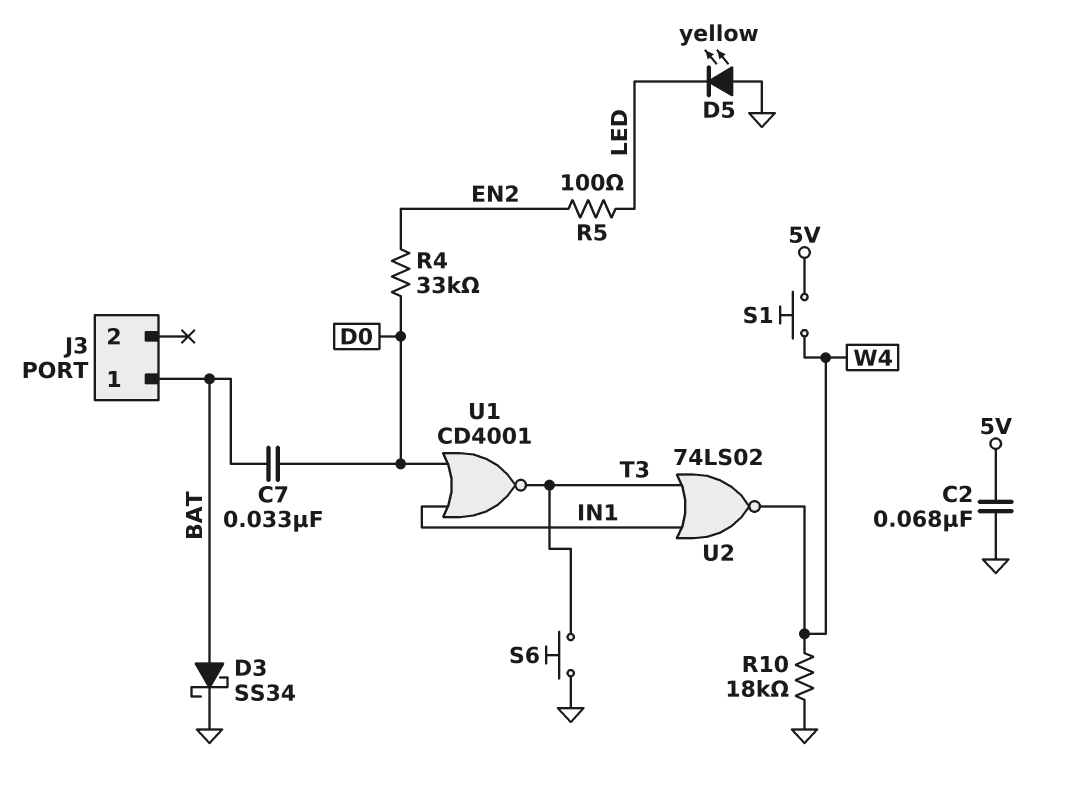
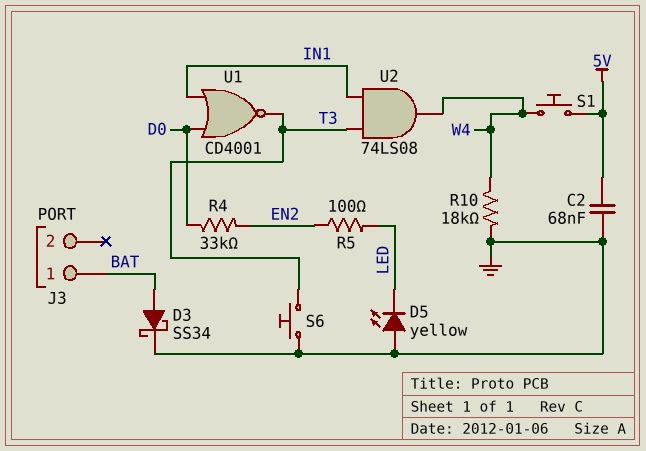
C7: 33nF (BAT, D0) -> none
U2: NOR 74LS02 (in IN1, in T3, out W4) -> AND 74LS08 (in IN1, in T3, out W4)

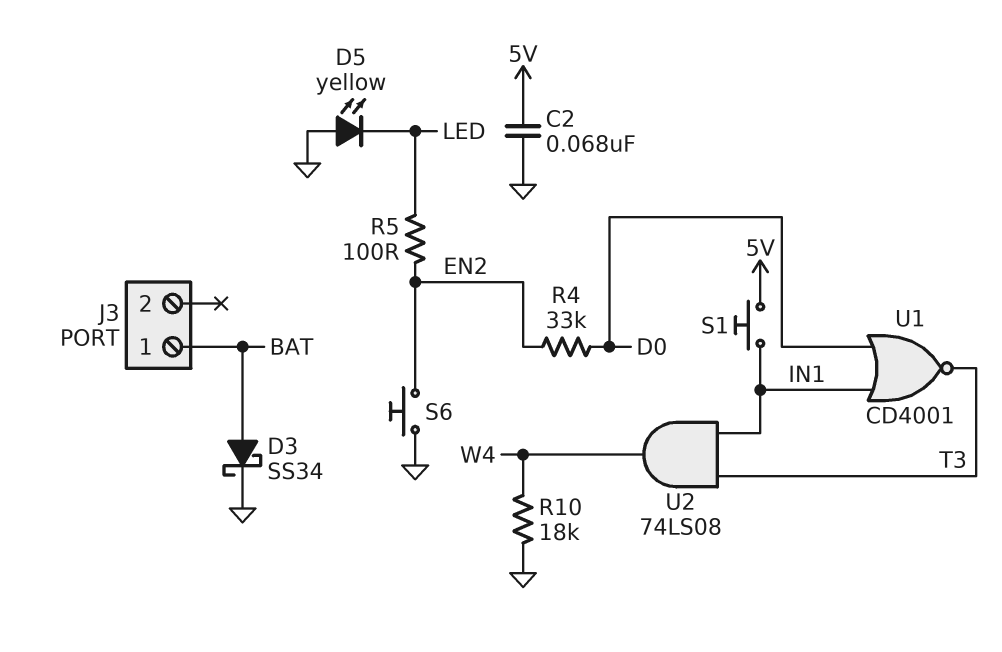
S1: button (5V, W4) -> button (5V, IN1)
S6: button (GND, T3) -> button (EN2, GND)

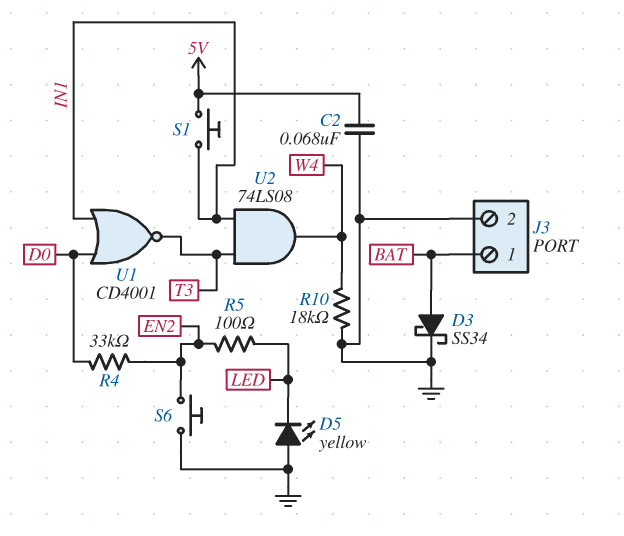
J3 pin 2: none -> GND

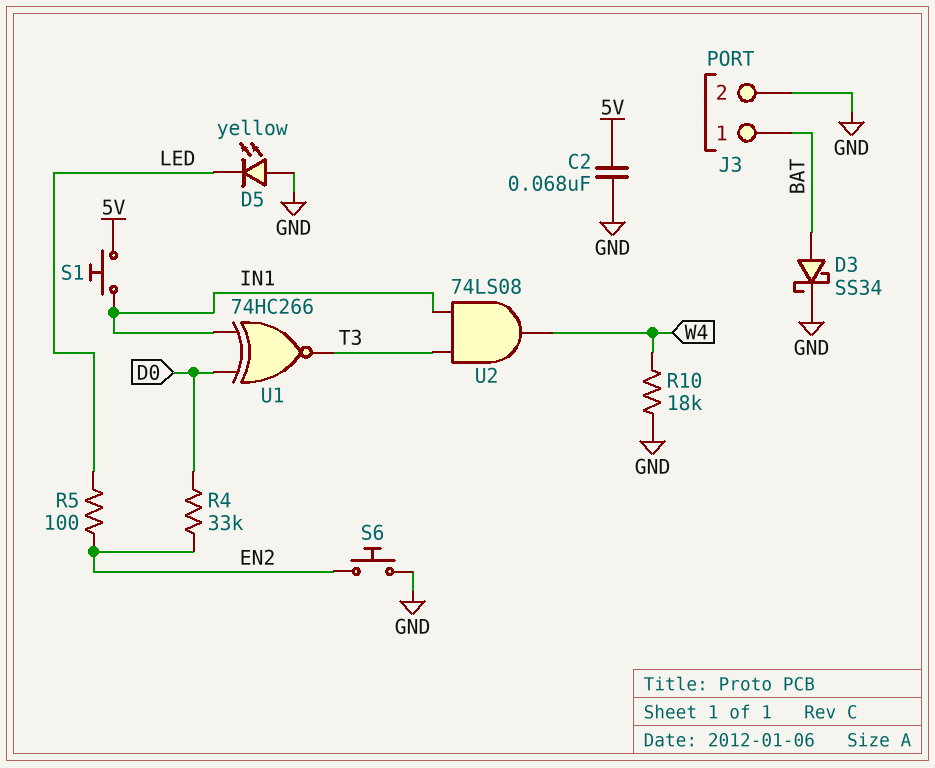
U1: NOR CD4001 (in D0, in IN1, out T3) -> XNOR 74HC266 (in D0, in IN1, out T3)

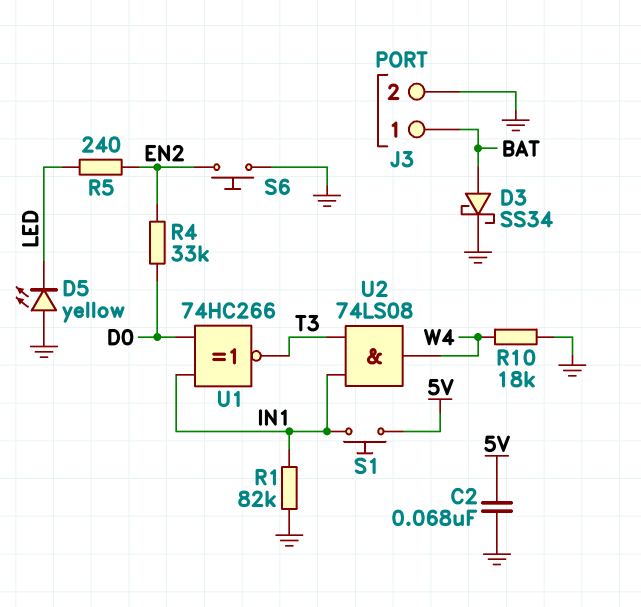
R1: none -> 82k (GND, IN1)
R5: 100 (EN2, LED) -> 240 (EN2, LED)

